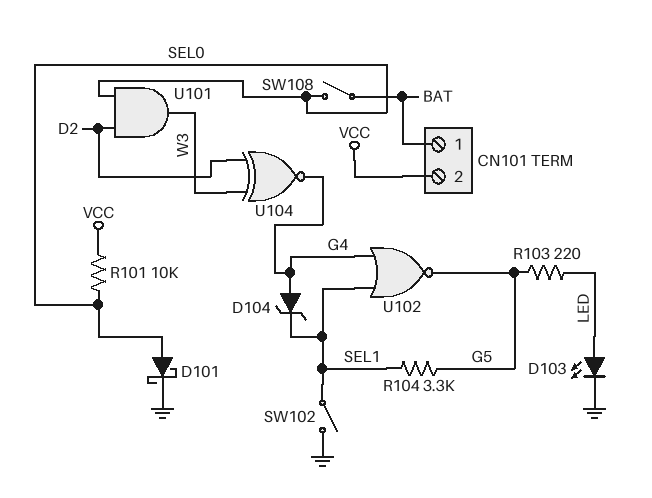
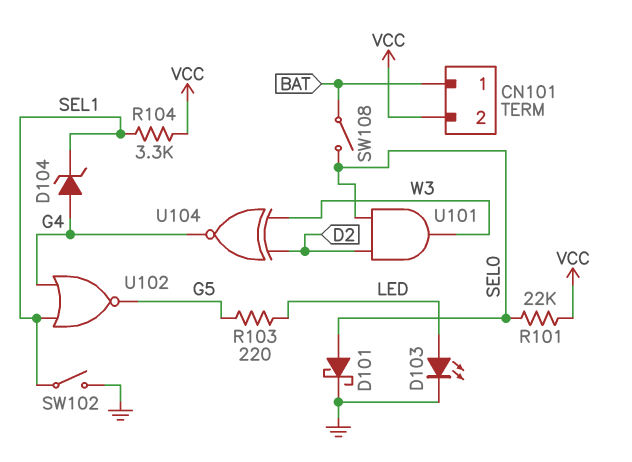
R101: 10k (SEL0, VCC) -> 22k (SEL0, VCC)
R104: 3.3k (G5, SEL1) -> 3.3k (SEL1, VCC)

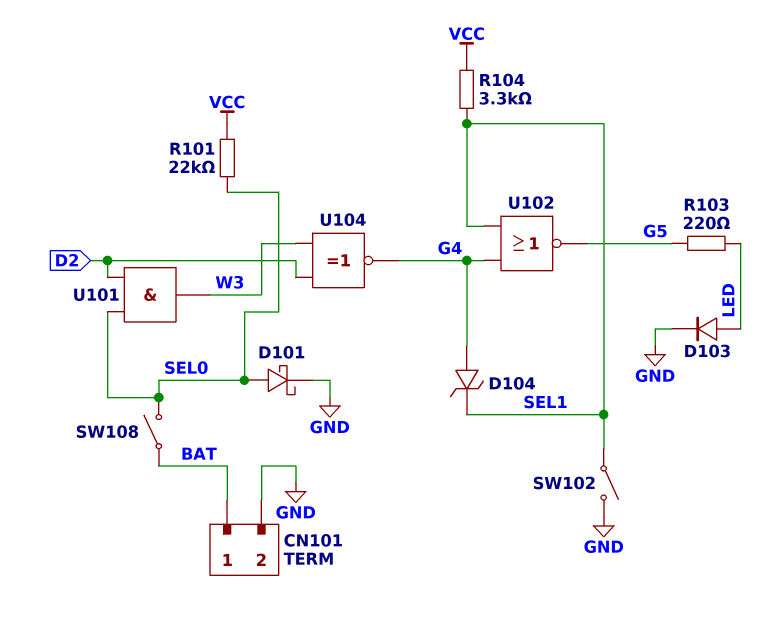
CN101 pin 2: VCC -> GND
D103: LED (A LED, K GND) -> diode (A LED, K GND)

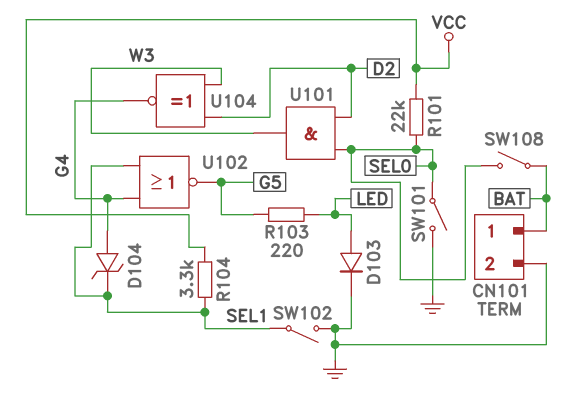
D101: schottky (A SEL0, K GND) -> none
SW101: none -> switch (GND, SEL0)

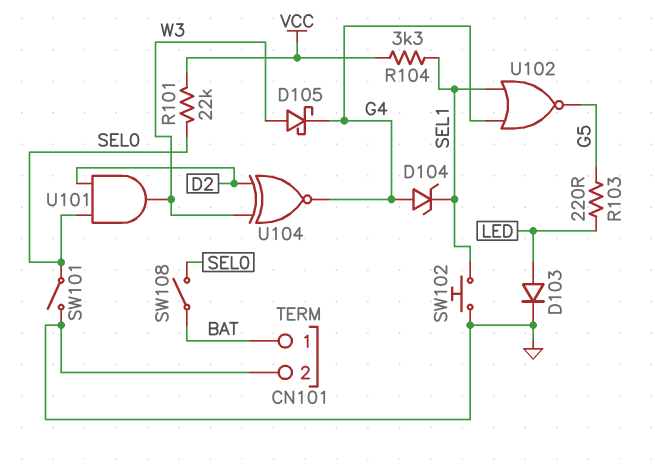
D105: none -> schottky (A W3, K G4)
SW102: switch (GND, SEL1) -> button (GND, SEL1)

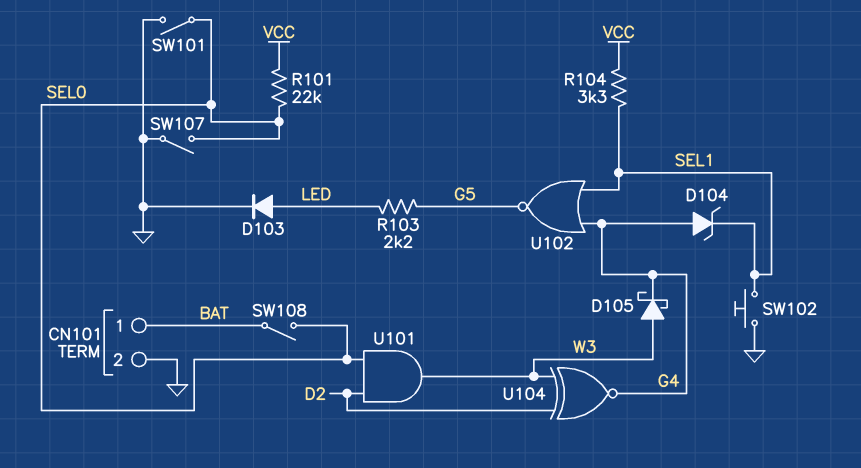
R103: 220 (G5, LED) -> 2.2k (G5, LED)
SW107: none -> switch (GND, SEL0)

